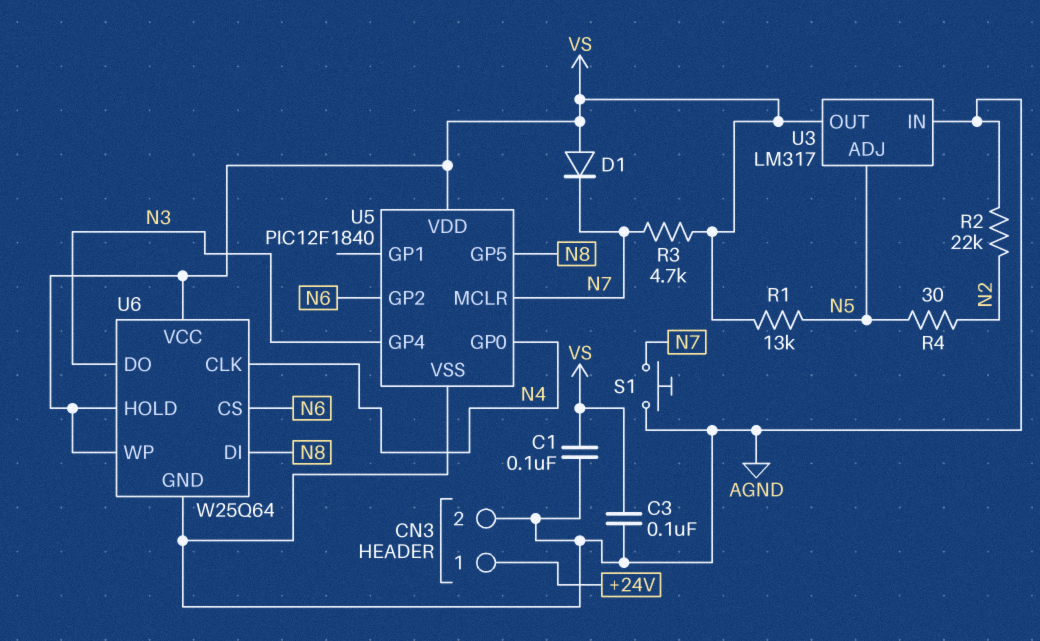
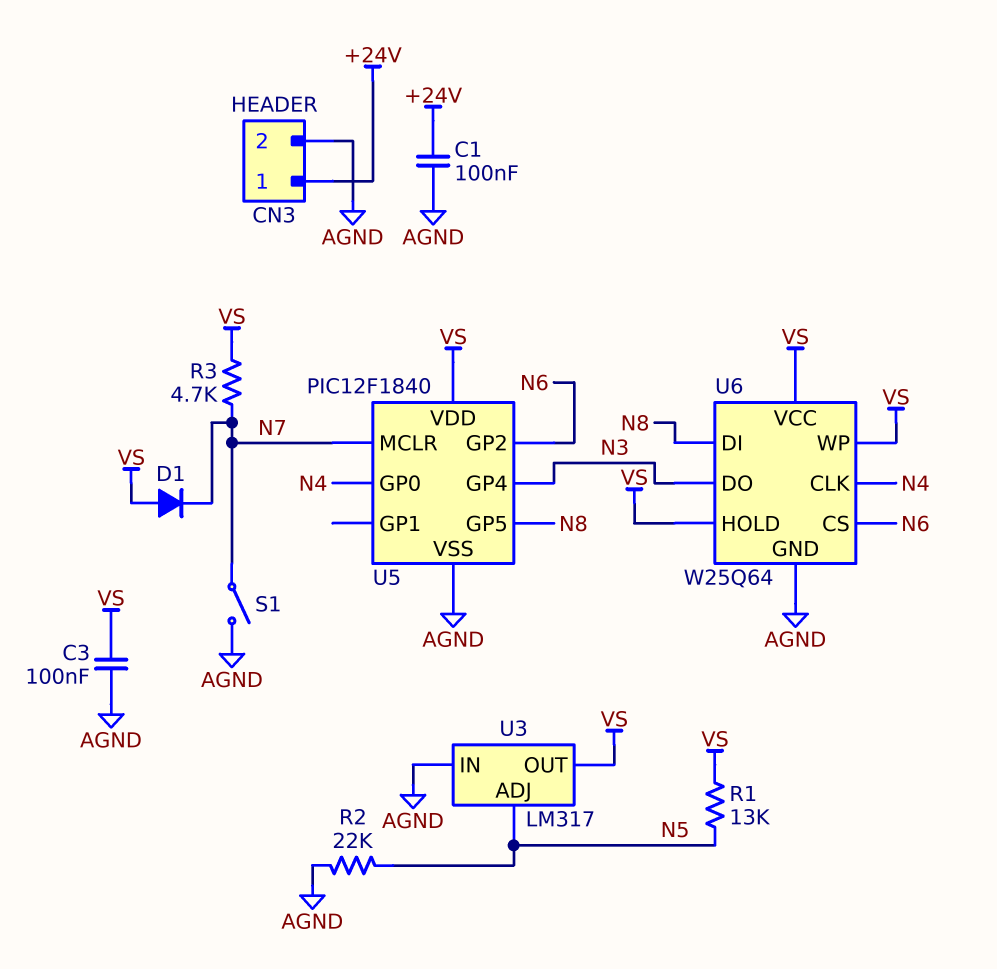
C1: 100nF (AGND, VS) -> 100nF (+24V, AGND)
R2: 22k (AGND, N2) -> 22k (AGND, N5)
R4: 30 (N2, N5) -> none
S1: button (AGND, N7) -> switch (AGND, N7)

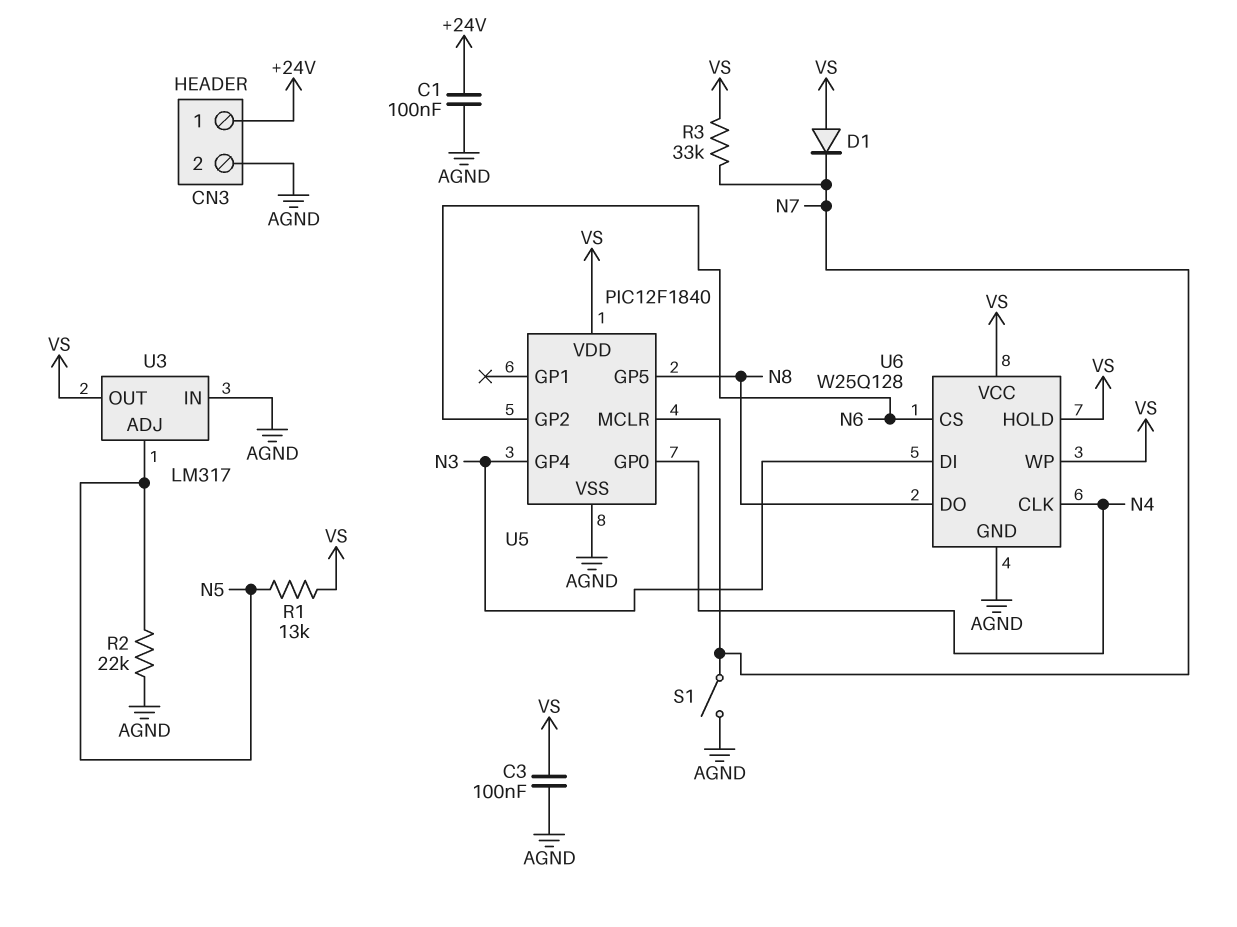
R3: 4.7k (N7, VS) -> 33k (N7, VS)
U6: W25Q64 -> W25Q128
U6 pin DI: N8 -> N3
U6 pin DO: N3 -> N8

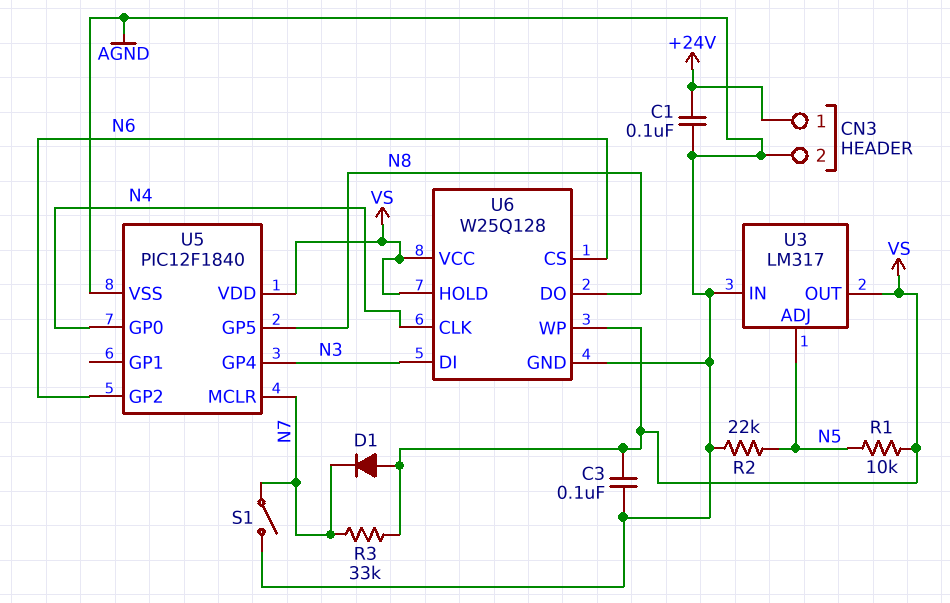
R1: 13k (N5, VS) -> 10k (N5, VS)

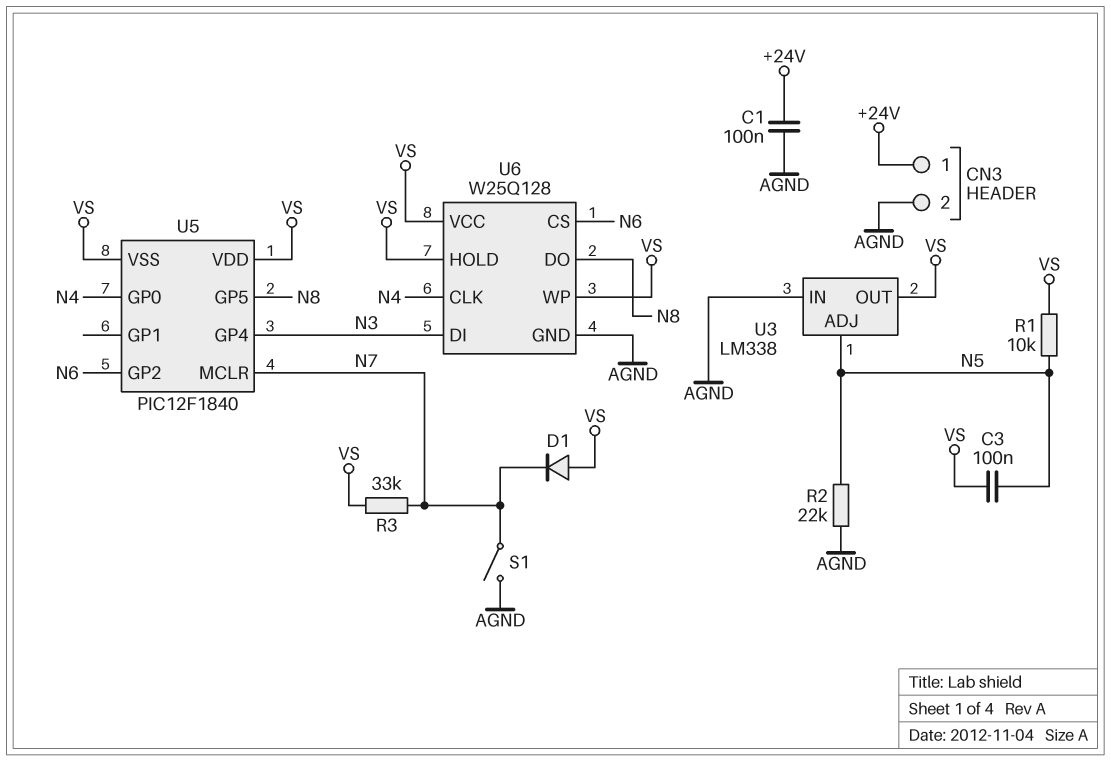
C3: 100nF (AGND, VS) -> 100nF (N5, VS)
U3: LM317 -> LM338
U5 pin VSS: AGND -> VS

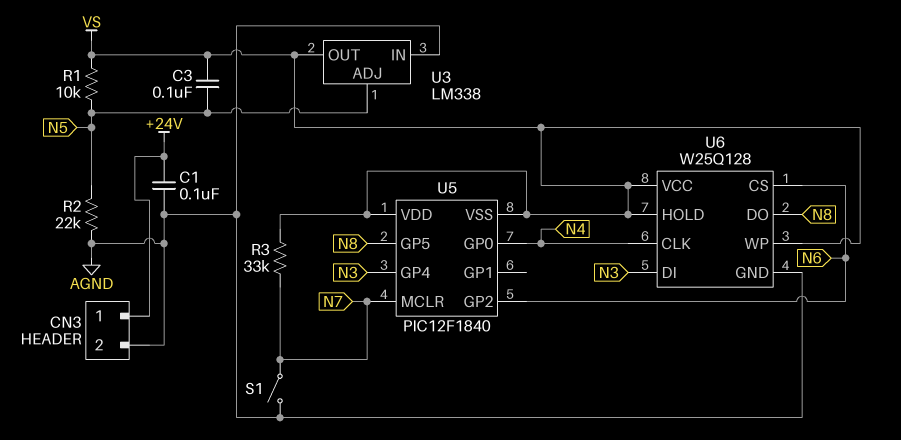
D1: diode (A VS, K N7) -> none

